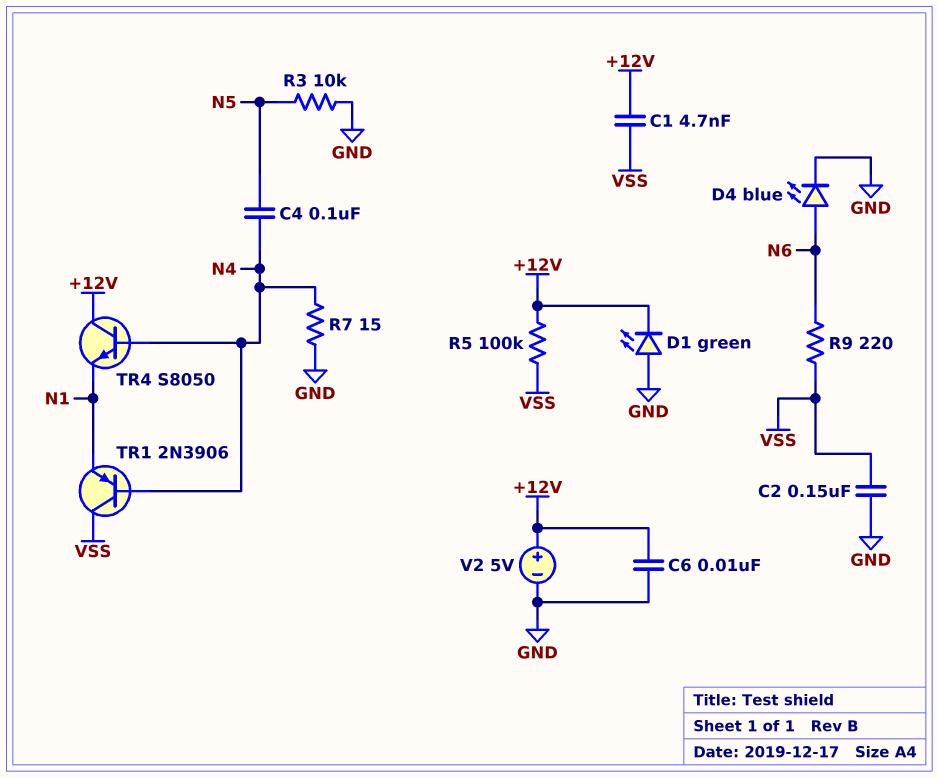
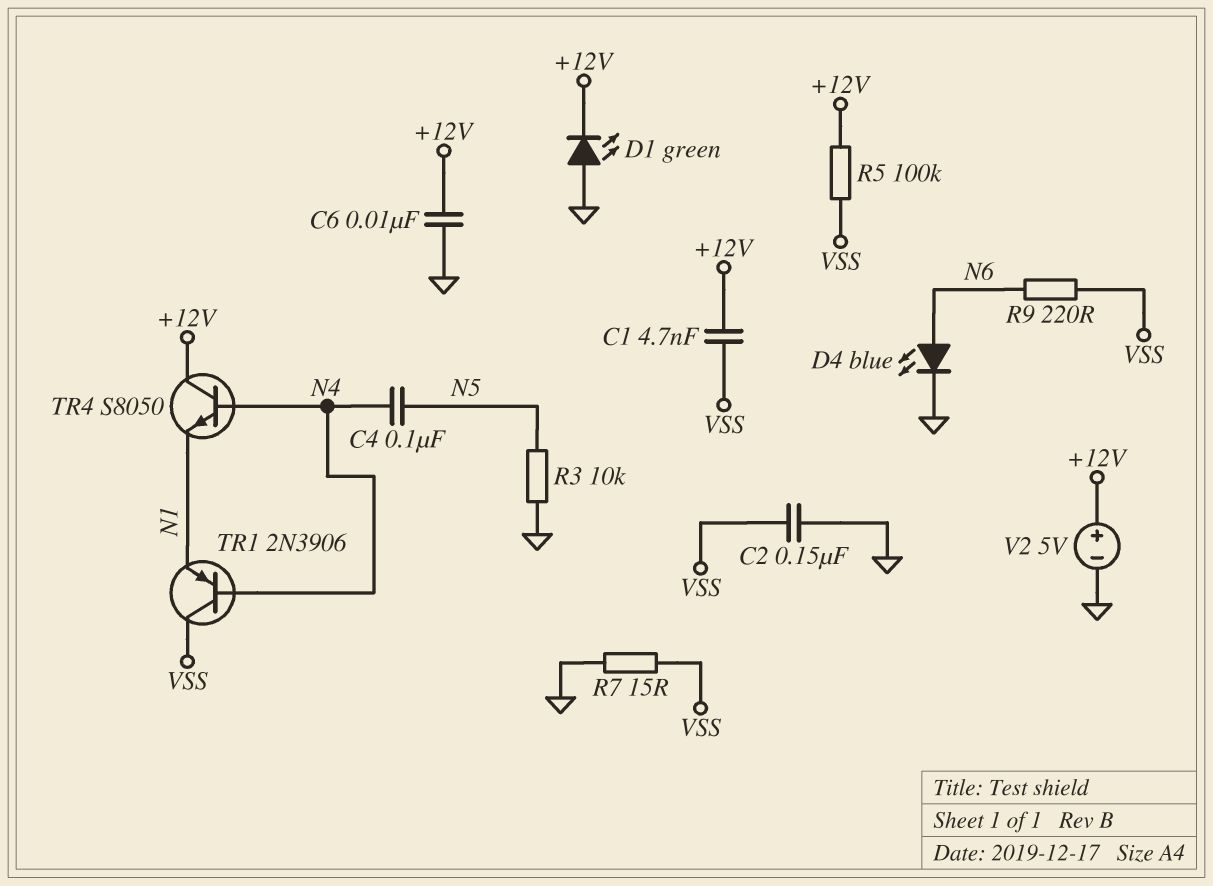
R7: 15 (GND, N4) -> 15 (GND, VSS)

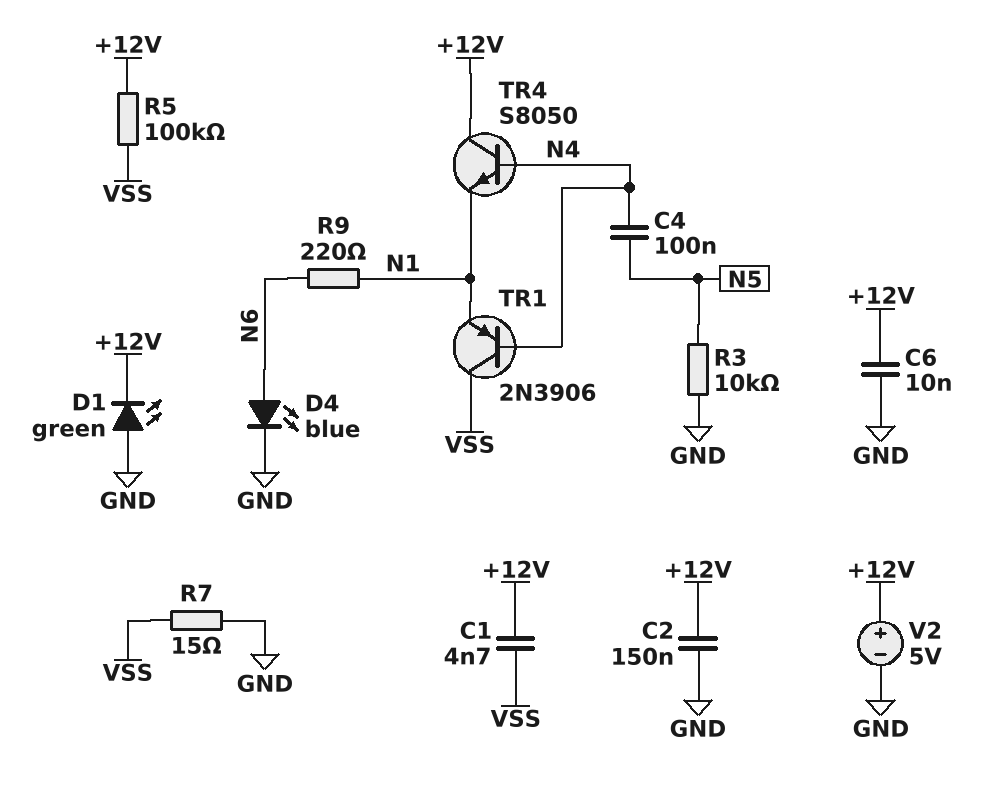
C2: 150nF (GND, VSS) -> 150nF (+12V, GND)
R9: 220 (N6, VSS) -> 220 (N1, N6)

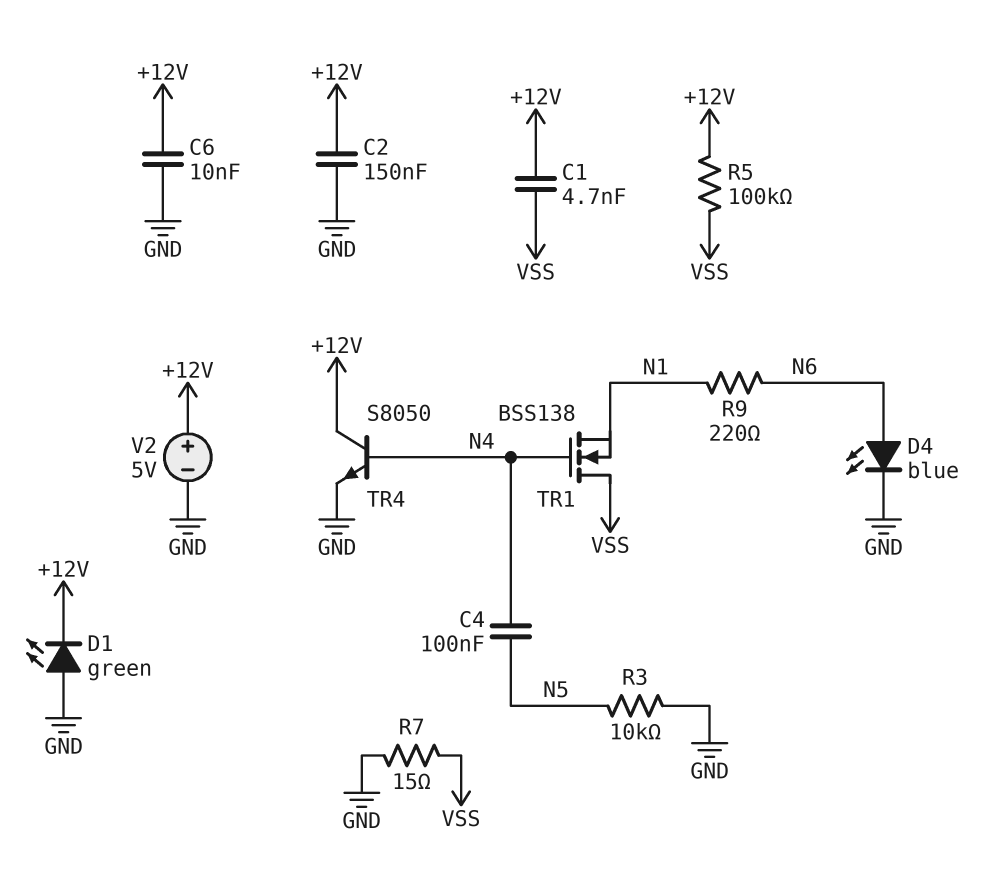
TR1: PNP 2N3906 (B N4, C VSS, E N1) -> NMOS BSS138 (G N4, D VSS, S N1)
TR4: NPN S8050 (B N4, C +12V, E N1) -> NPN S8050 (B N4, C +12V, E GND)

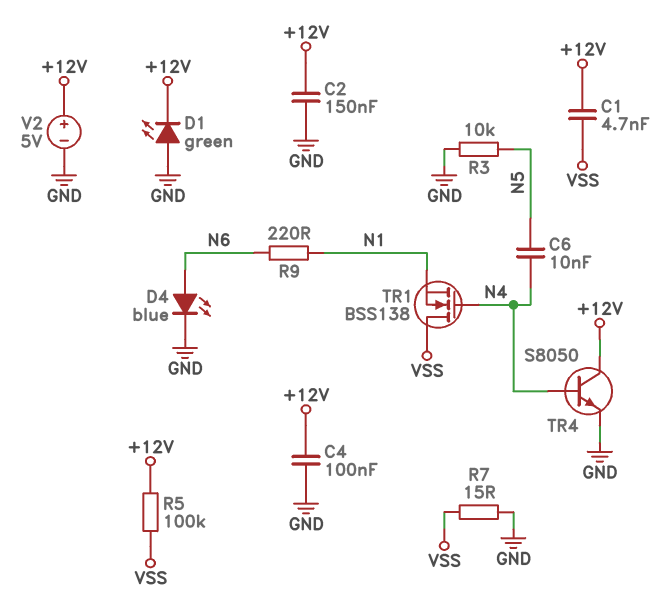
C4: 100nF (N4, N5) -> 100nF (+12V, GND)
C6: 10nF (+12V, GND) -> 10nF (N4, N5)

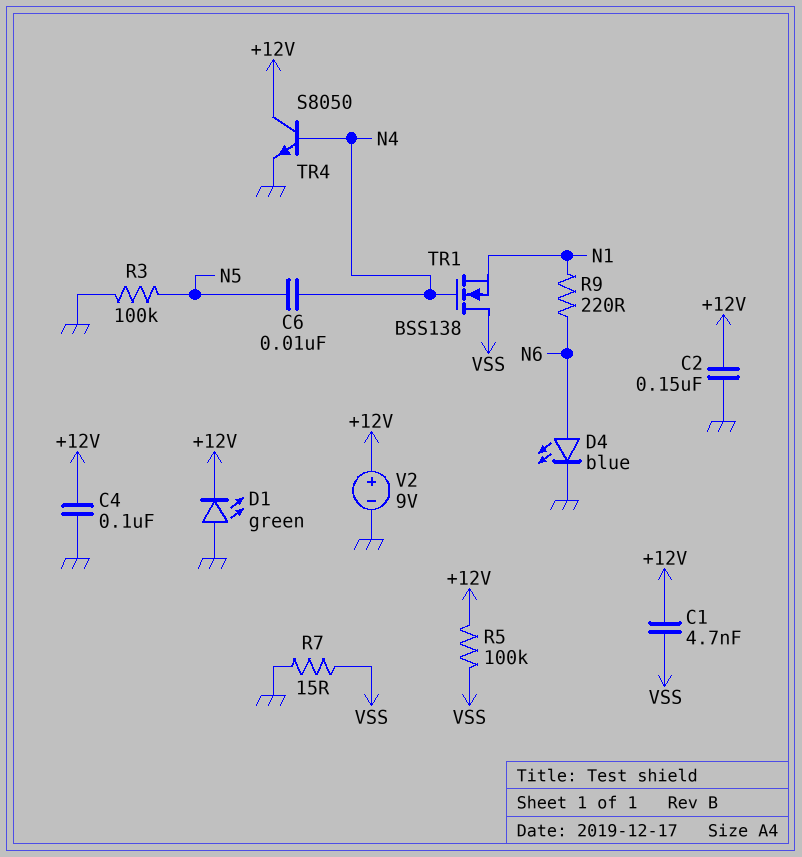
R3: 10k (GND, N5) -> 100k (GND, N5)
V2: 5V (plus +12V, minus GND) -> 9V (plus +12V, minus GND)

